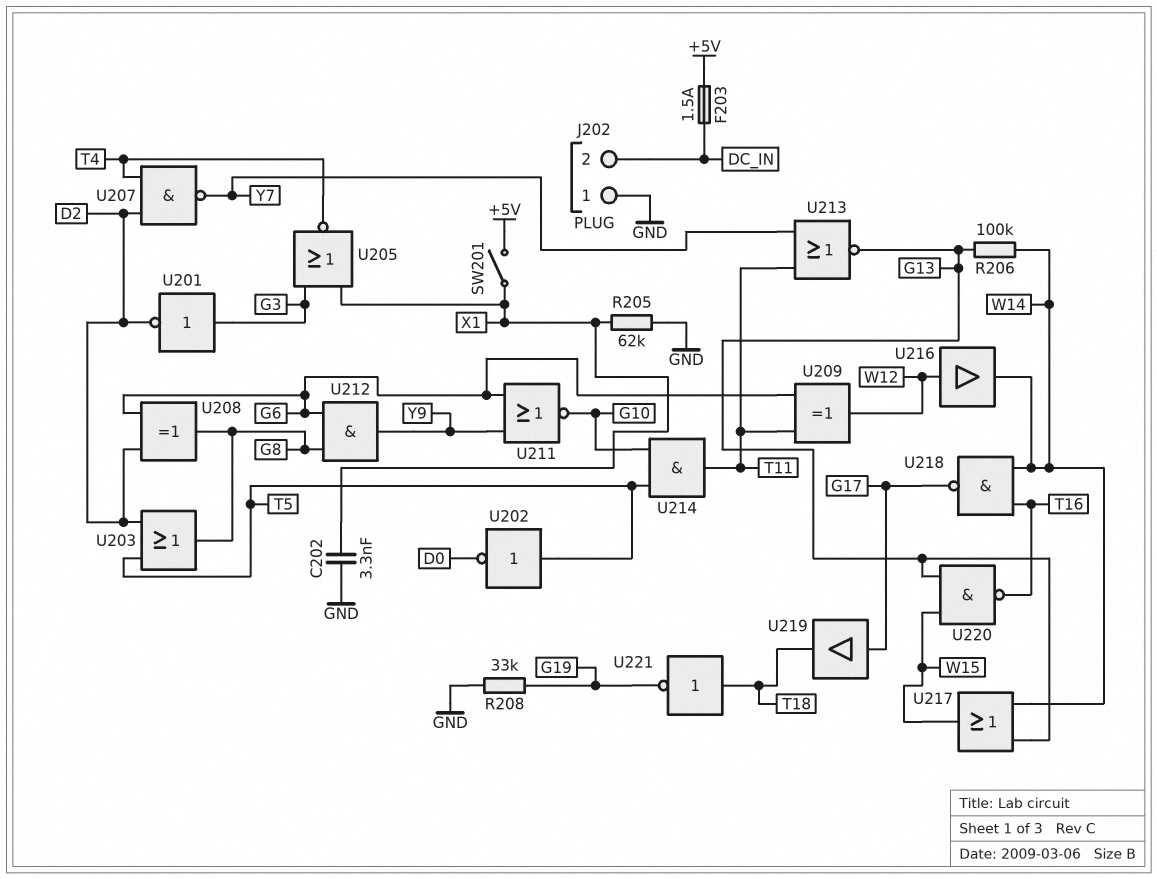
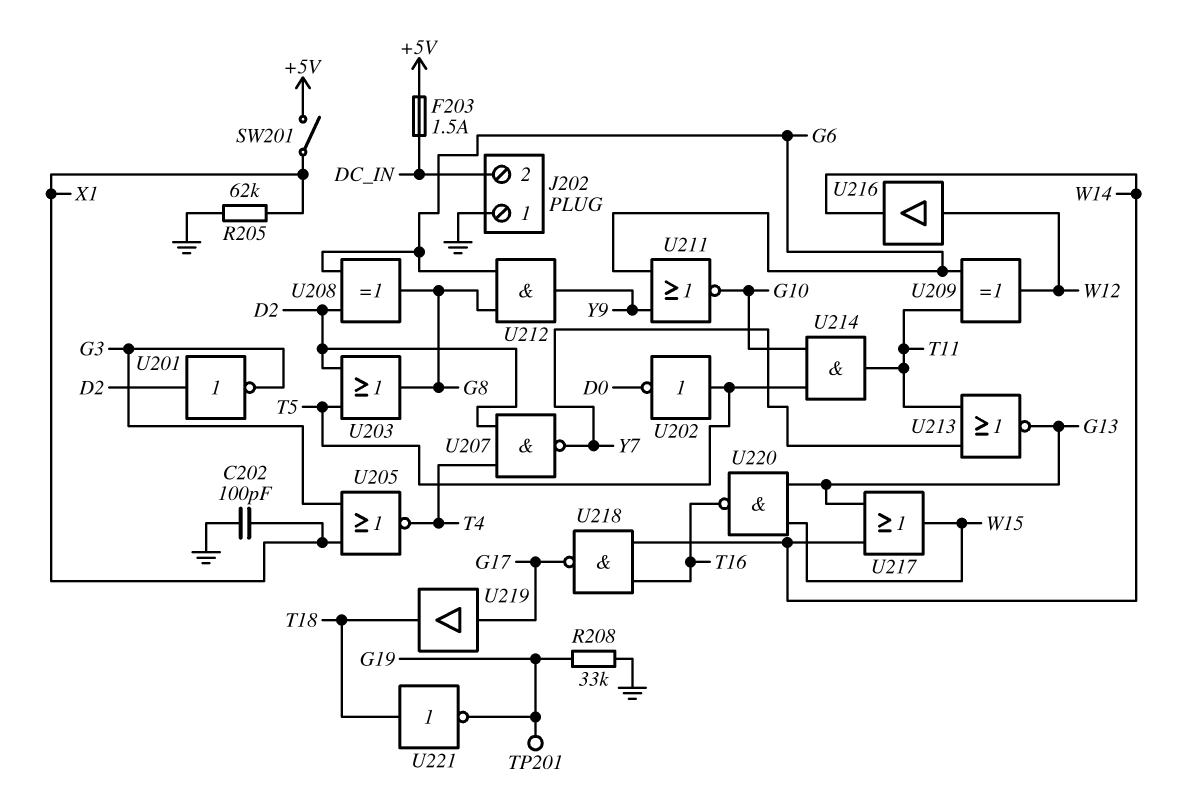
C202: 3.3nF (GND, X1) -> 100pF (GND, X1)
R206: 100k (G13, W14) -> none
TP201: none -> test point (G19)
U201: NOT (in G3, out D2) -> NOT (in D2, out G3)

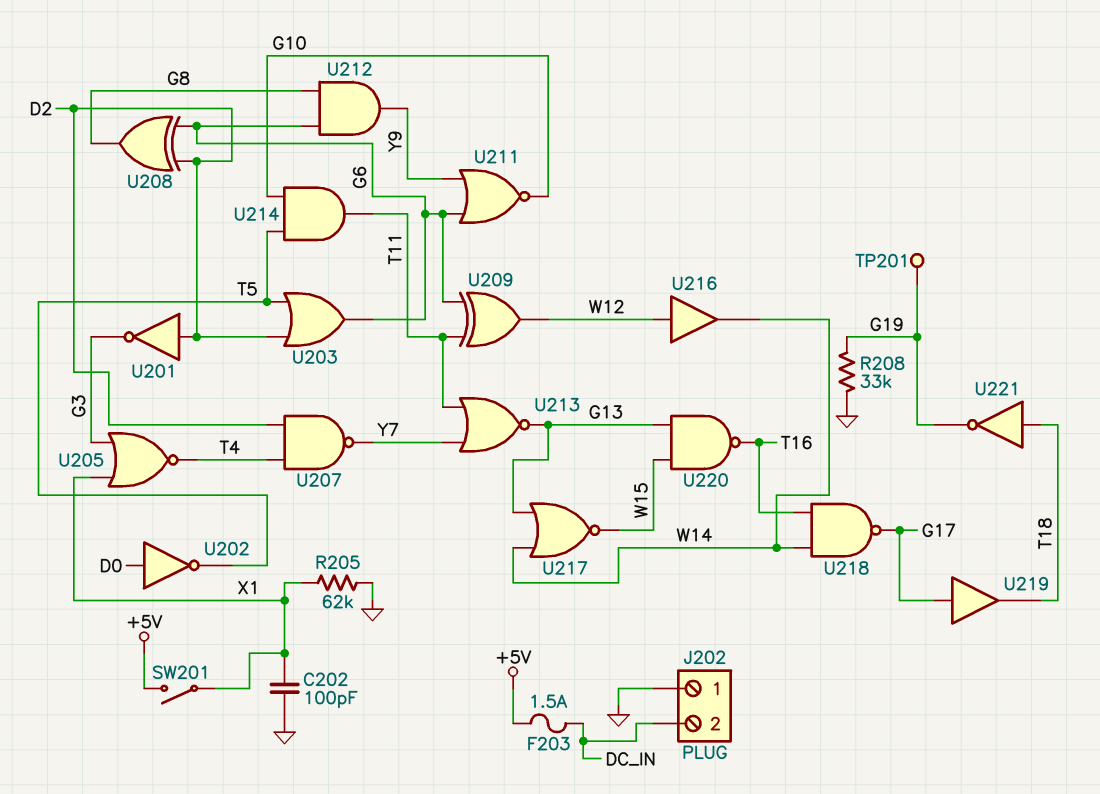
U202: NOT (in T5, out D0) -> NOT (in D0, out T5)
U203: OR (in D2, in T5, out G8) -> OR (in D2, in T5, out G6)
U217: OR (in G13, in W14, out W15) -> NOR (in G13, in W14, out W15)

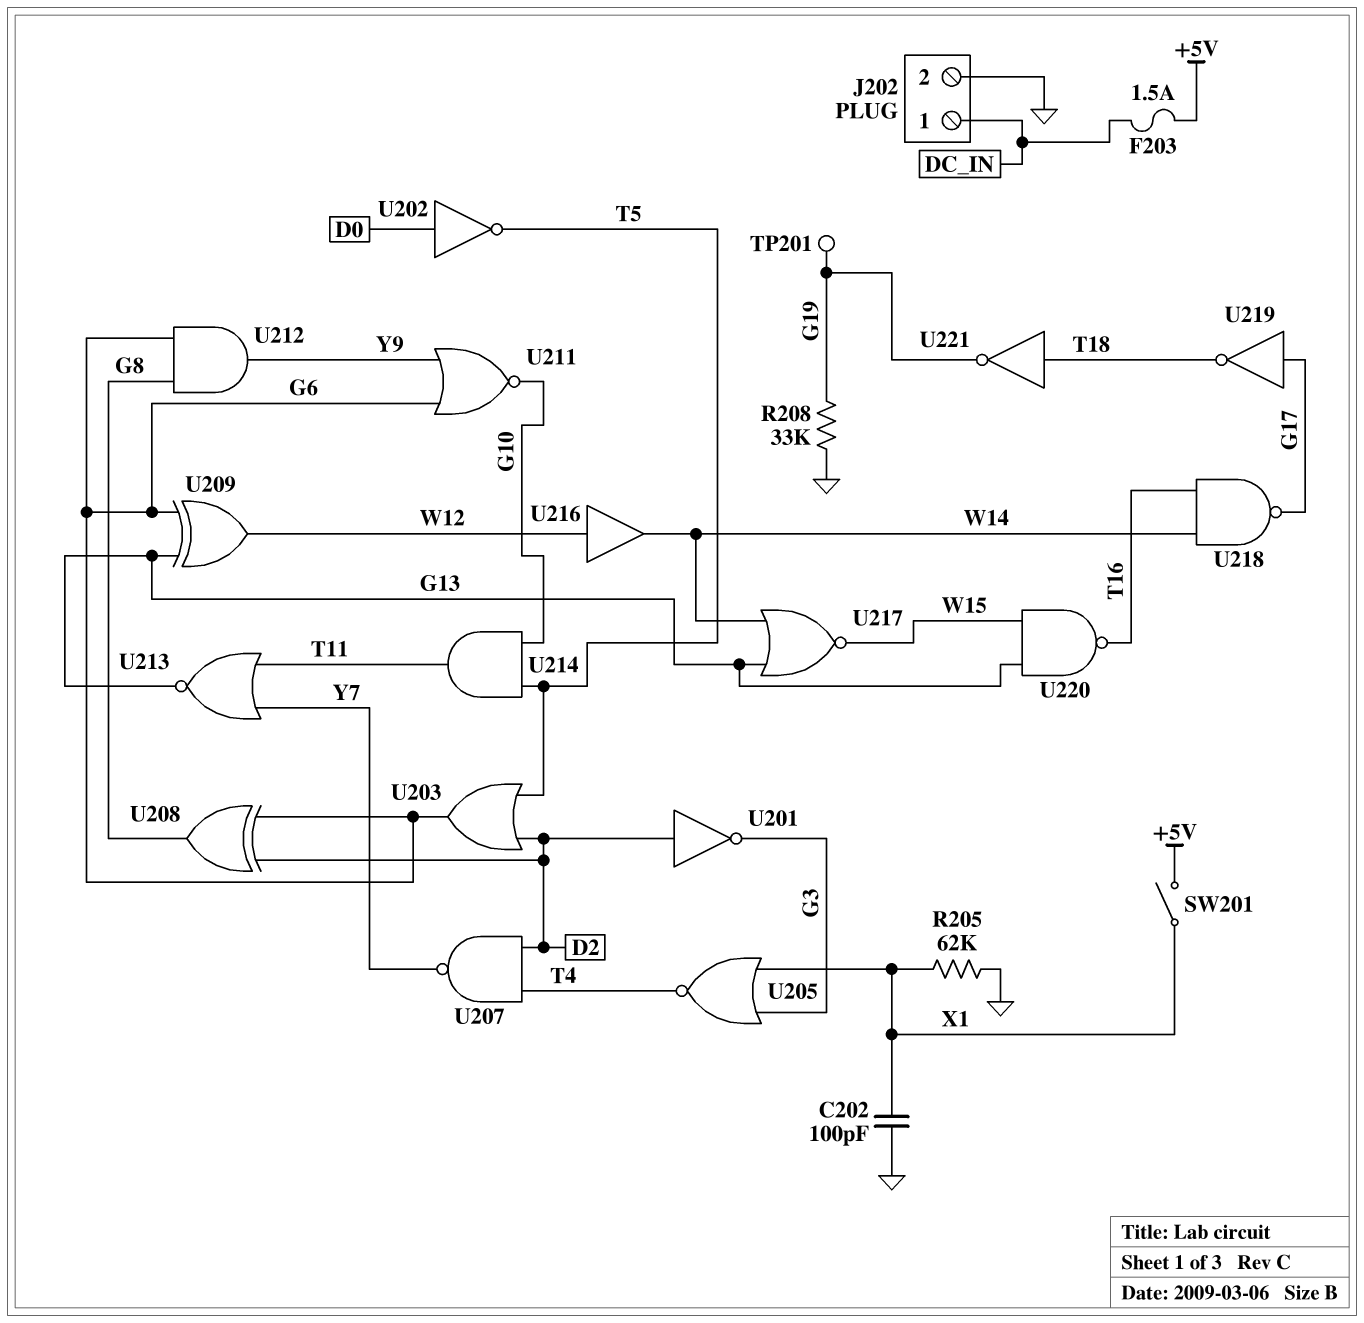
J202 pin 1: GND -> DC_IN
J202 pin 2: DC_IN -> GND
U209: XOR (in G6, in T11, out W12) -> XOR (in G6, in G13, out W12)
U219: buffer (in G17, out T18) -> NOT (in G17, out T18)

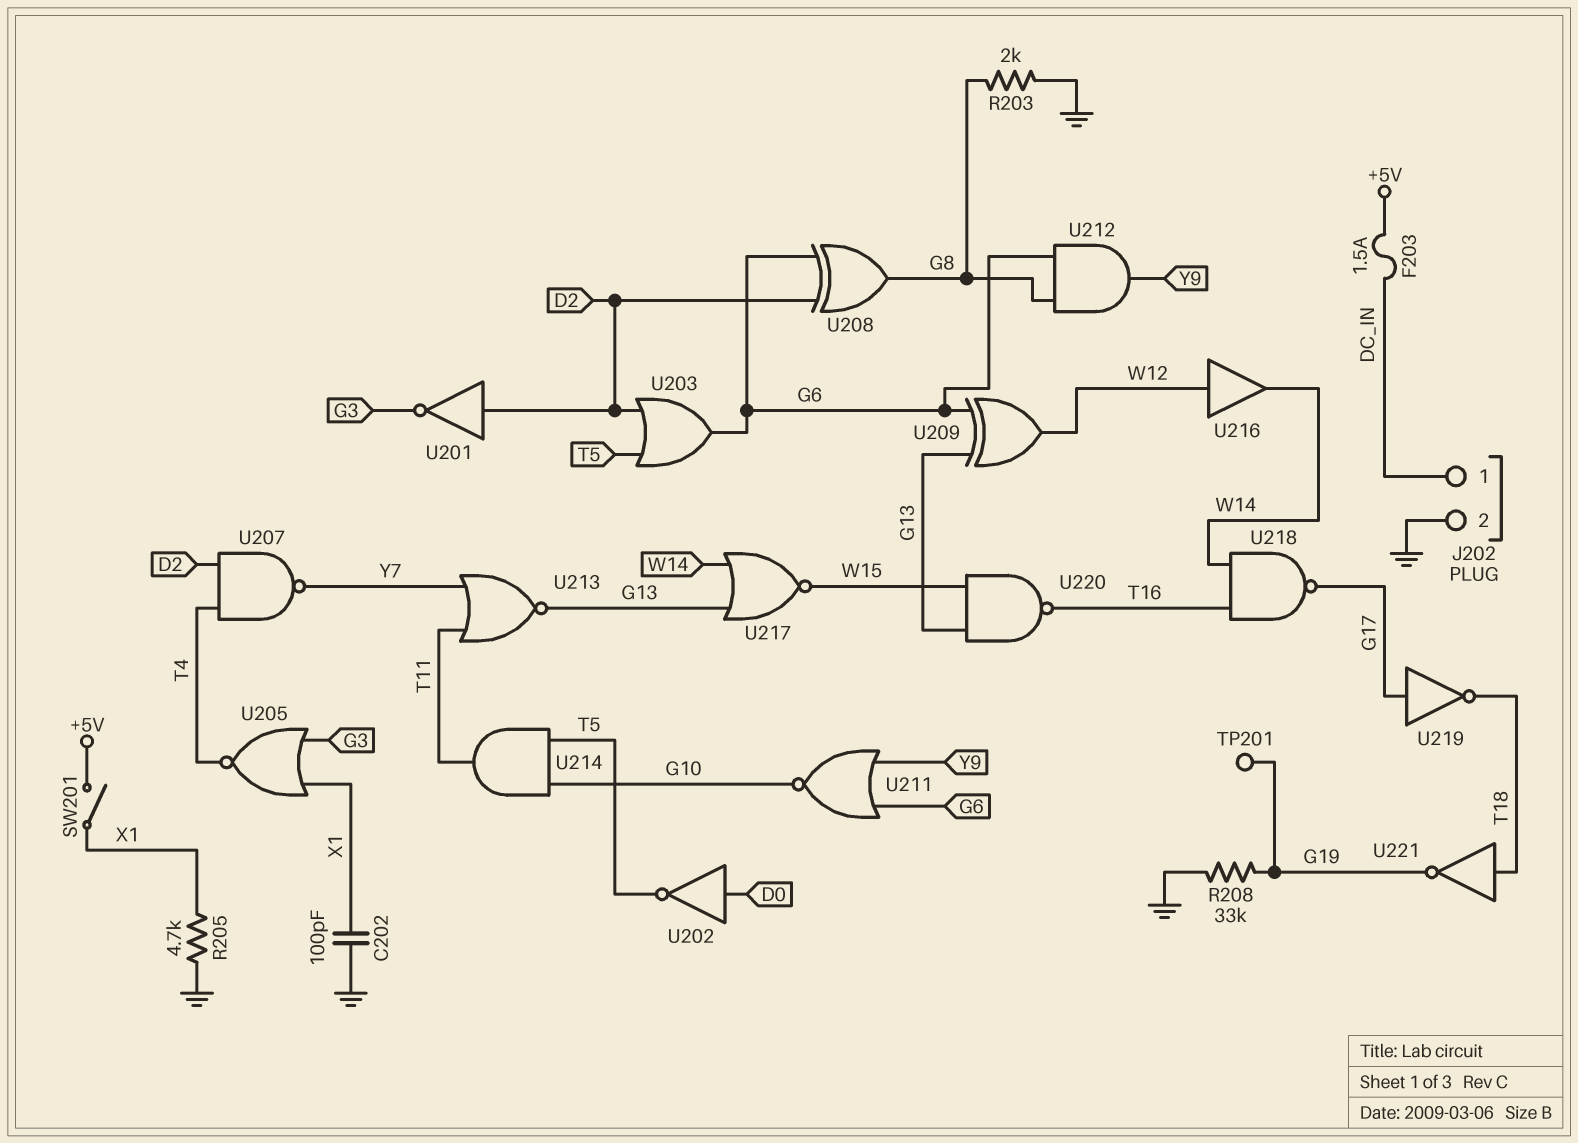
R203: none -> 2k (G8, GND)
R205: 62k (GND, X1) -> 4.7k (GND, X1)

